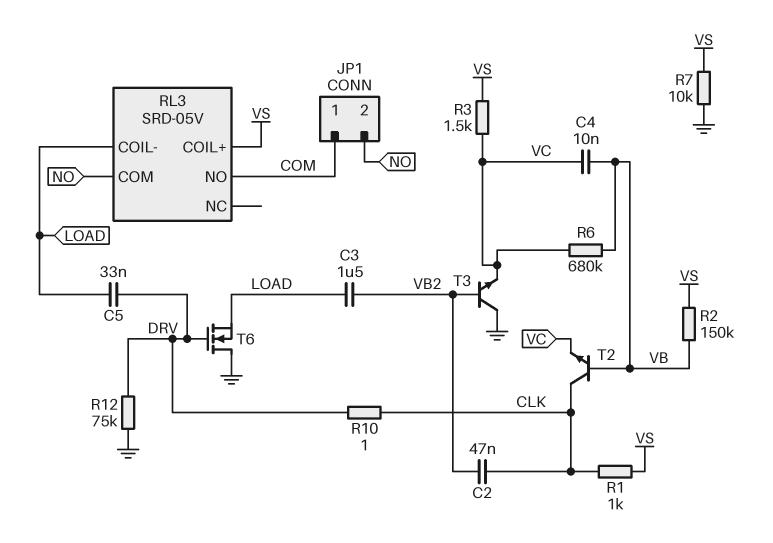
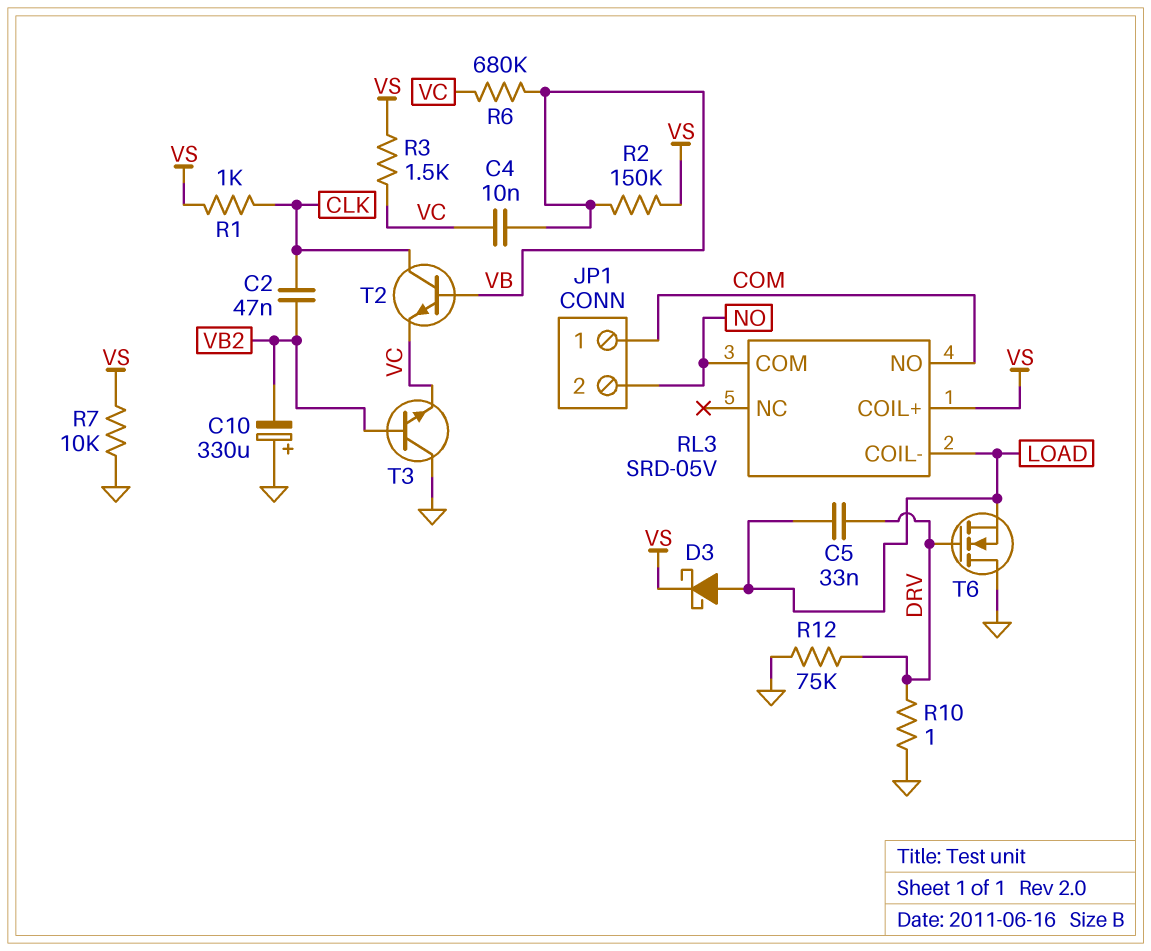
C3: 1.5uF (LOAD, VB2) -> none
C10: none -> 330uF (plus GND, minus VB2)
D3: none -> schottky (A LOAD, K VS)
R10: 1 (CLK, DRV) -> 1 (DRV, GND)

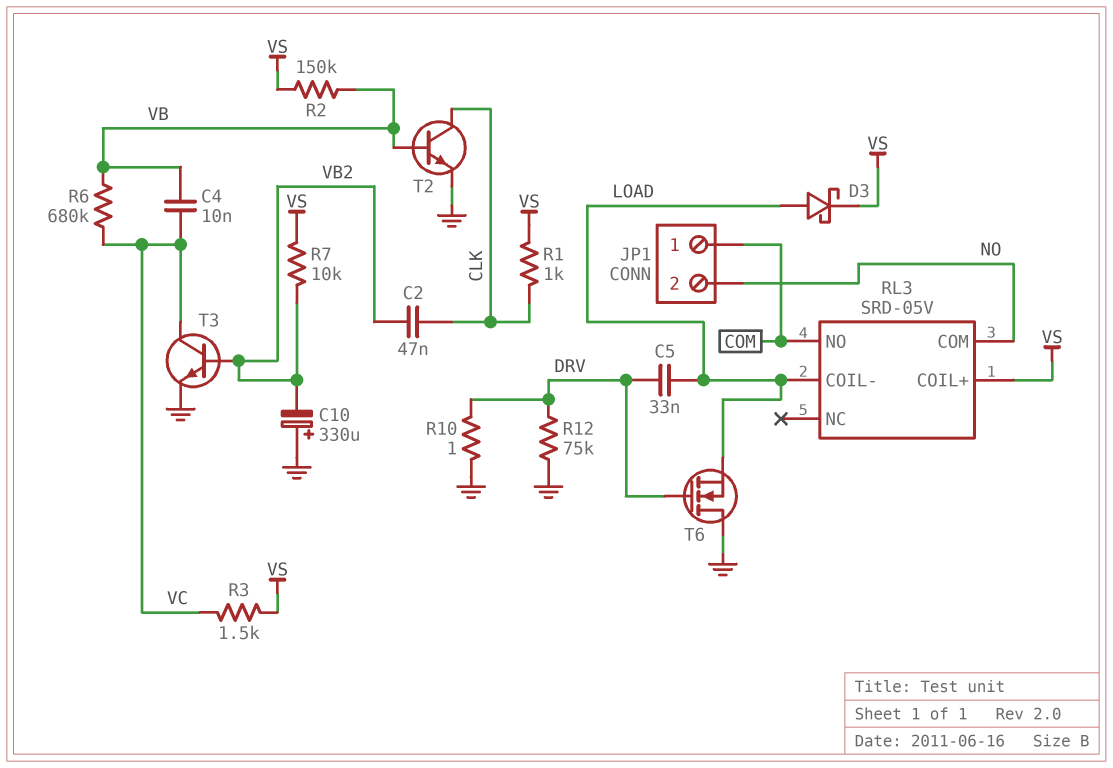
R7: 10k (GND, VS) -> 10k (VB2, VS)
T2: NPN (B VB, C CLK, E VC) -> NPN (B VB, C CLK, E GND)
T3: NPN (B VB2, C GND, E VC) -> NPN (B VB2, C VC, E GND)

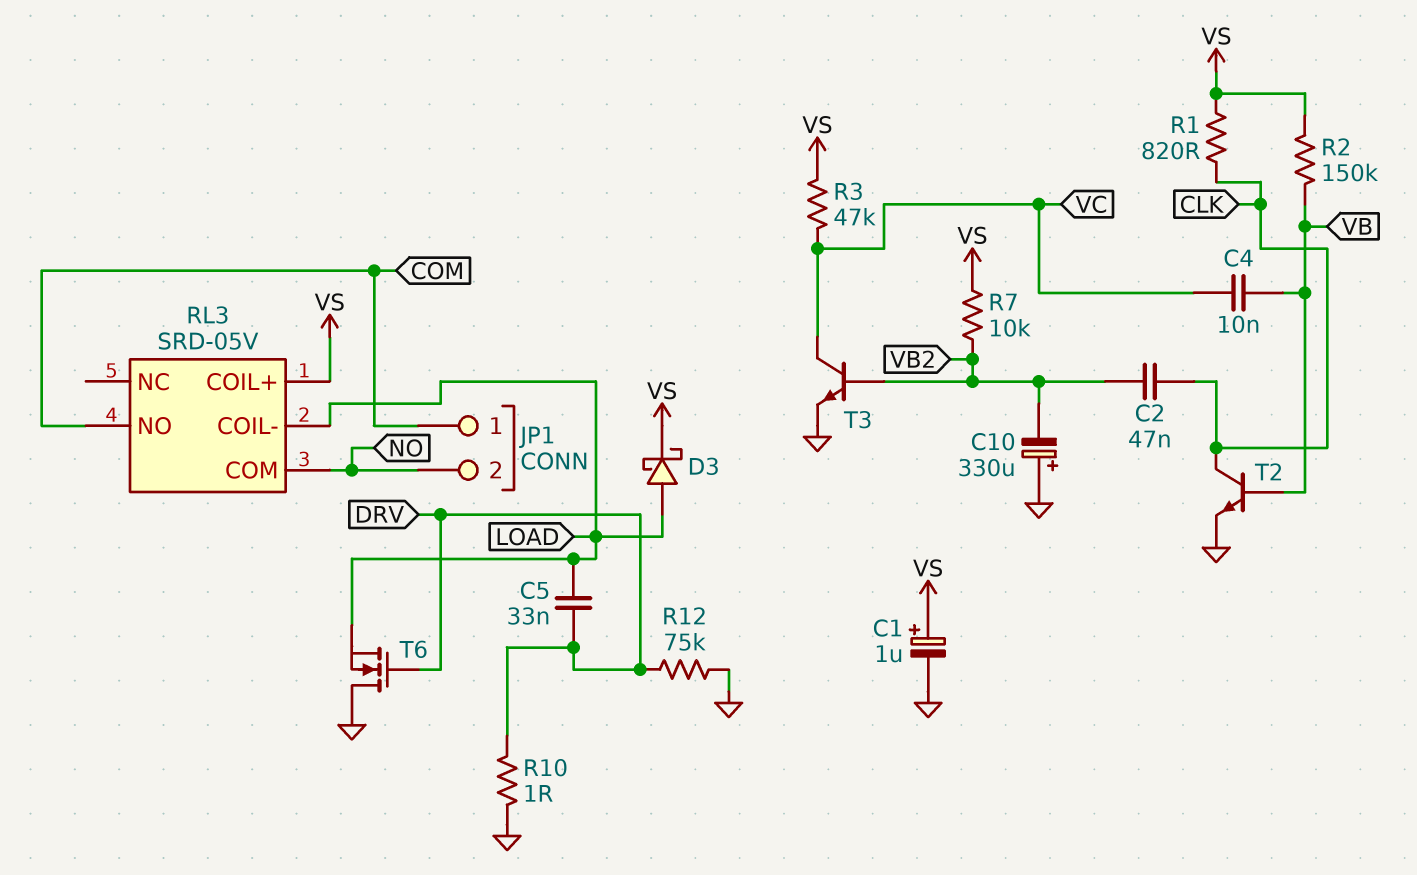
C1: none -> 1uF (plus VS, minus GND)
R1: 1k (CLK, VS) -> 820 (CLK, VS)
R3: 1.5k (VC, VS) -> 47k (VC, VS)
R6: 680k (VB, VC) -> none

